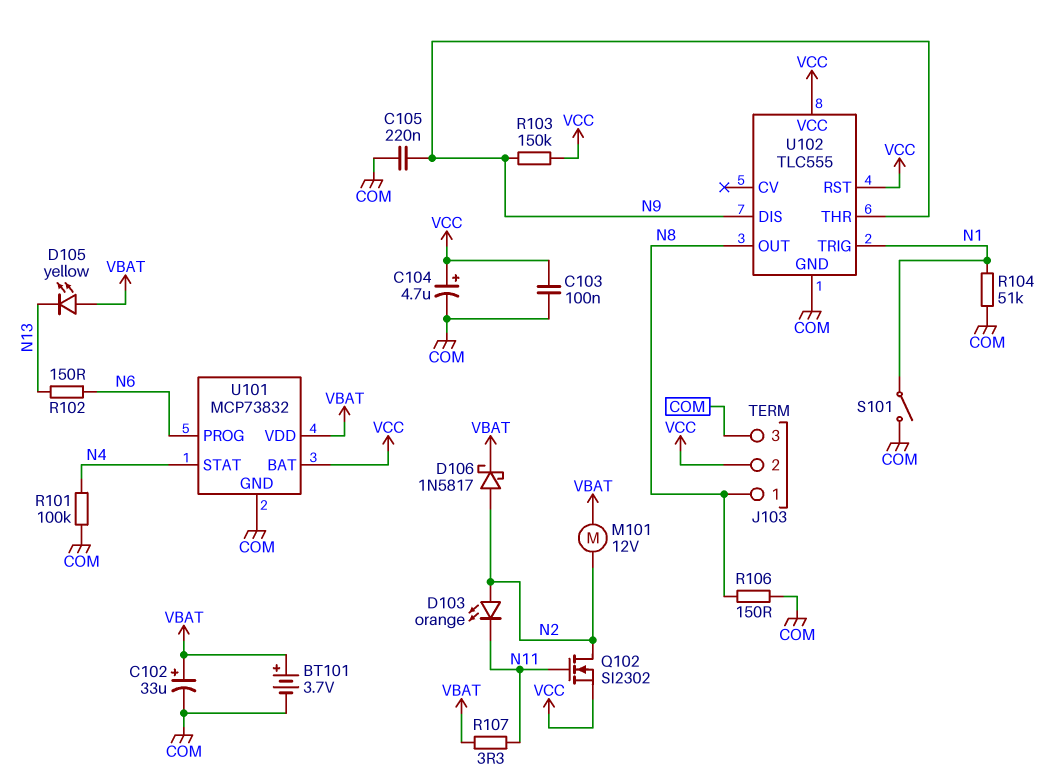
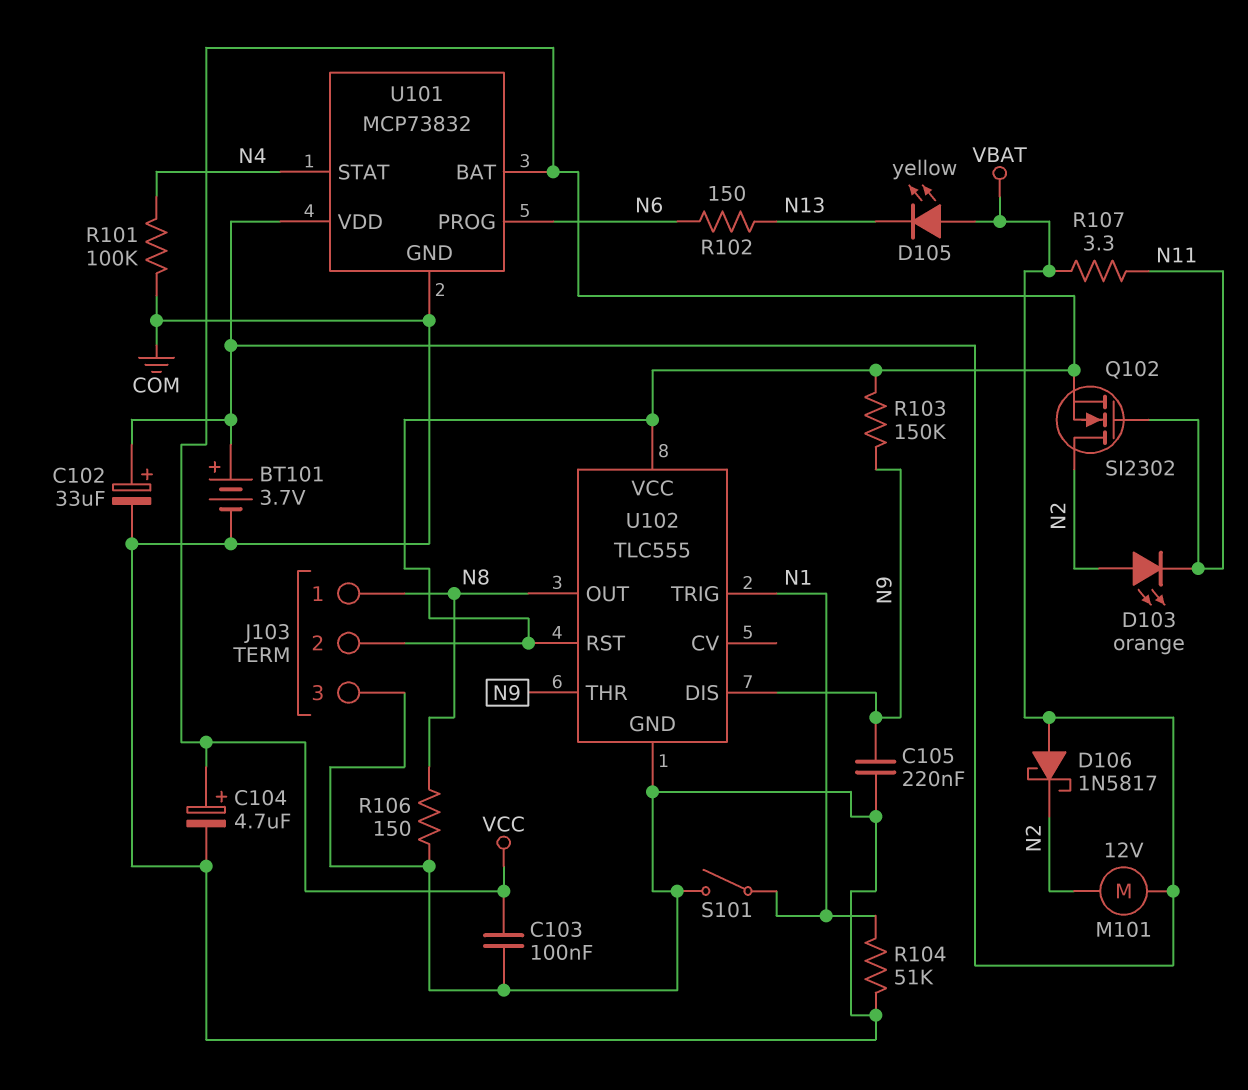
D106: schottky 1N5817 (A N2, K VBAT) -> schottky 1N5817 (A VBAT, K N2)

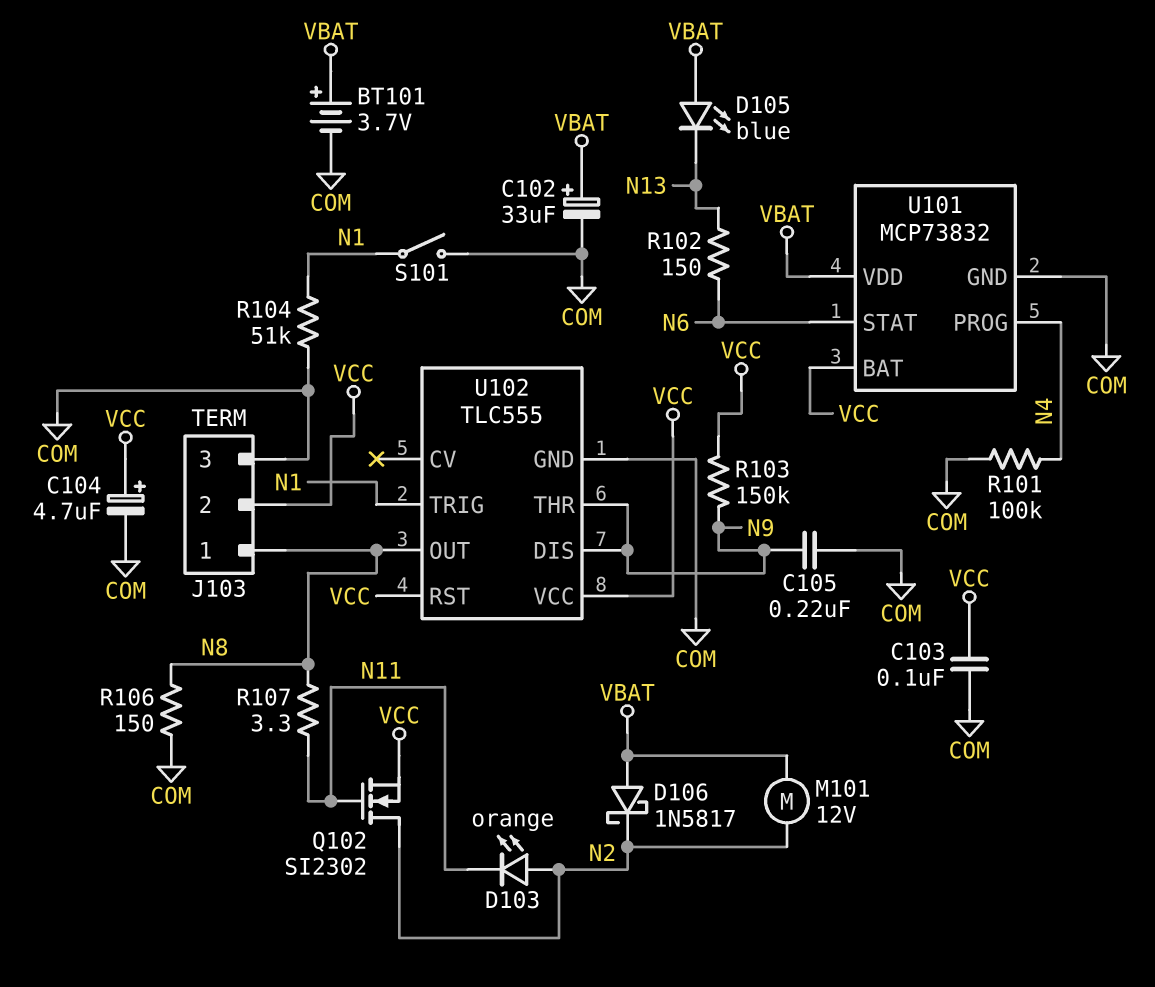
D105: LED yellow (A VBAT, K N13) -> LED blue (A VBAT, K N13)
R107: 3.3 (N11, VBAT) -> 3.3 (N8, N11)
U101 pin PROG: N6 -> N4
U101 pin STAT: N4 -> N6

